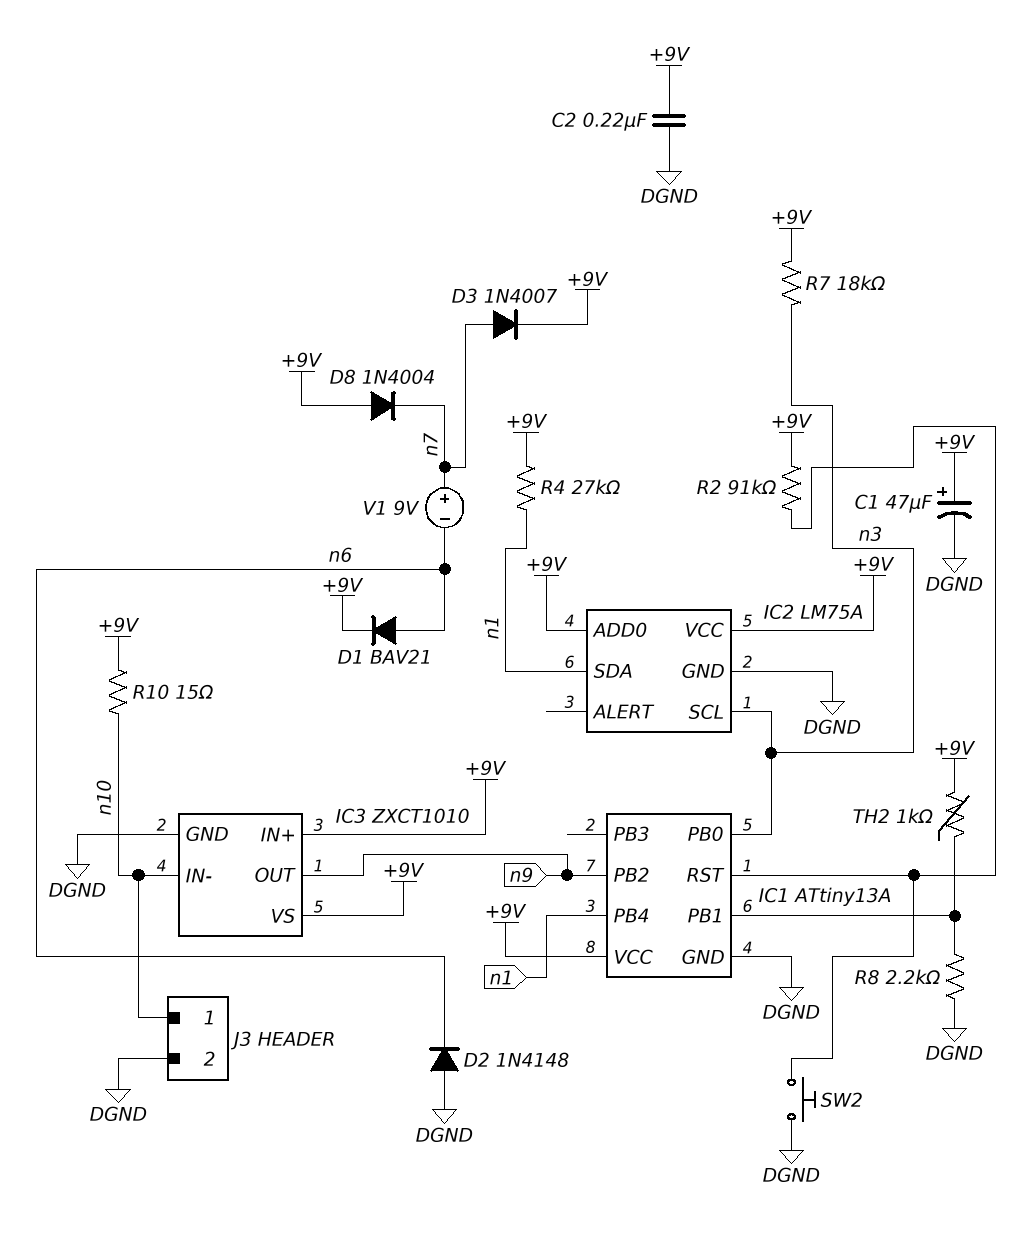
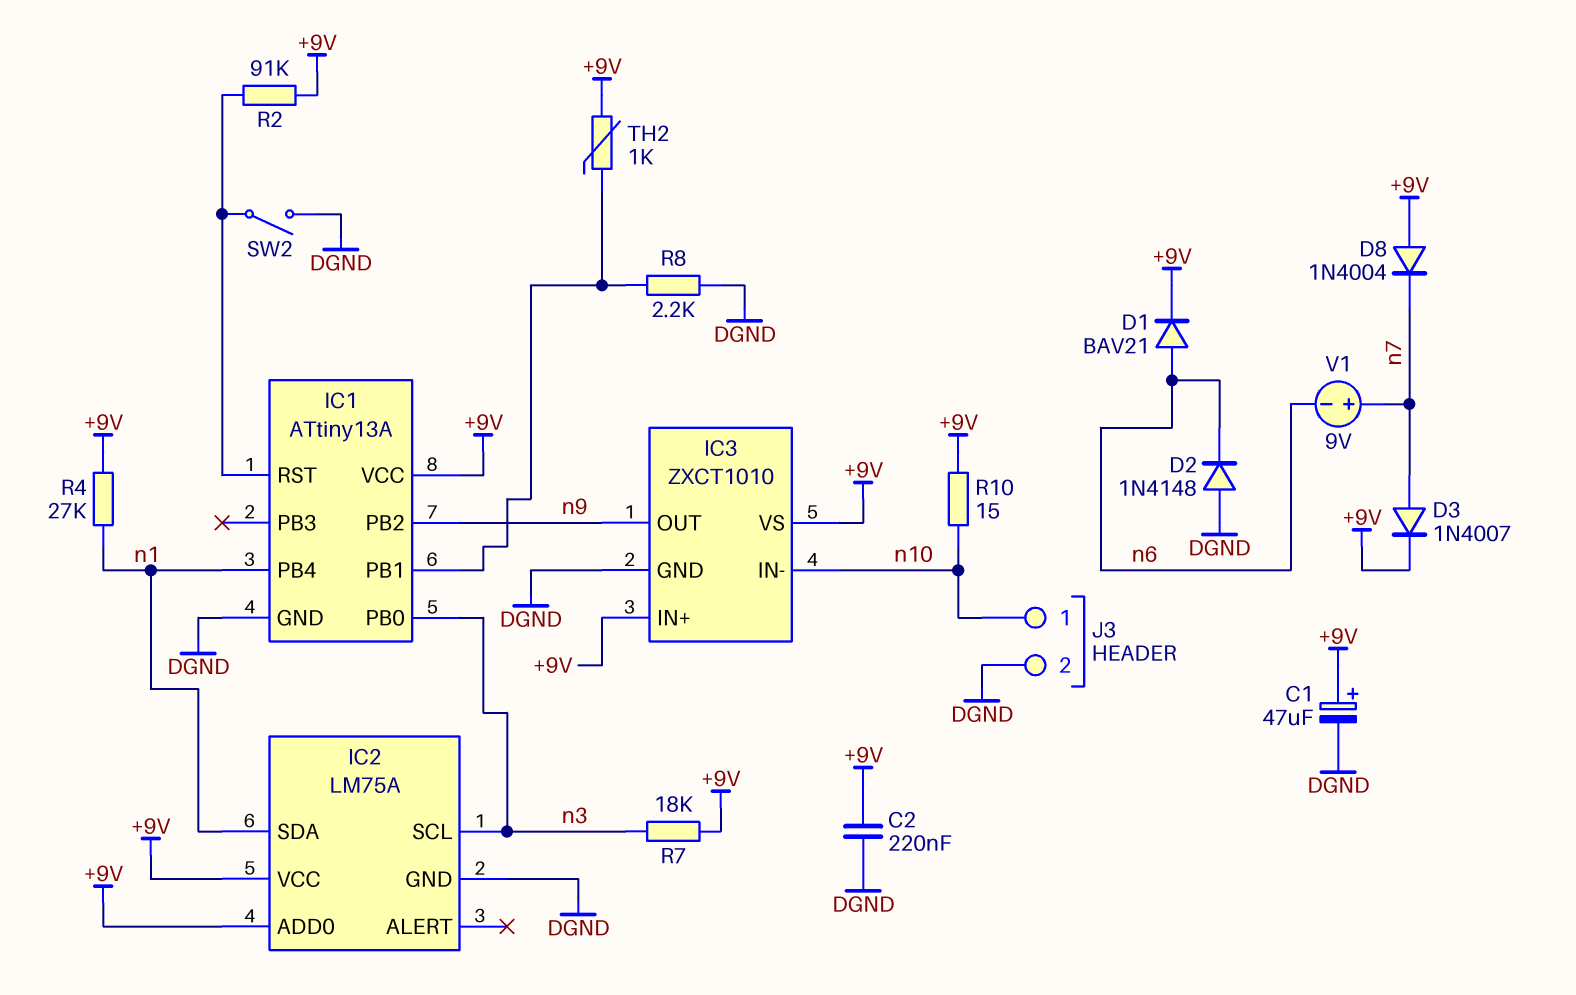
SW2: button (DGND, IC1/RST) -> switch (DGND, IC1/RST)

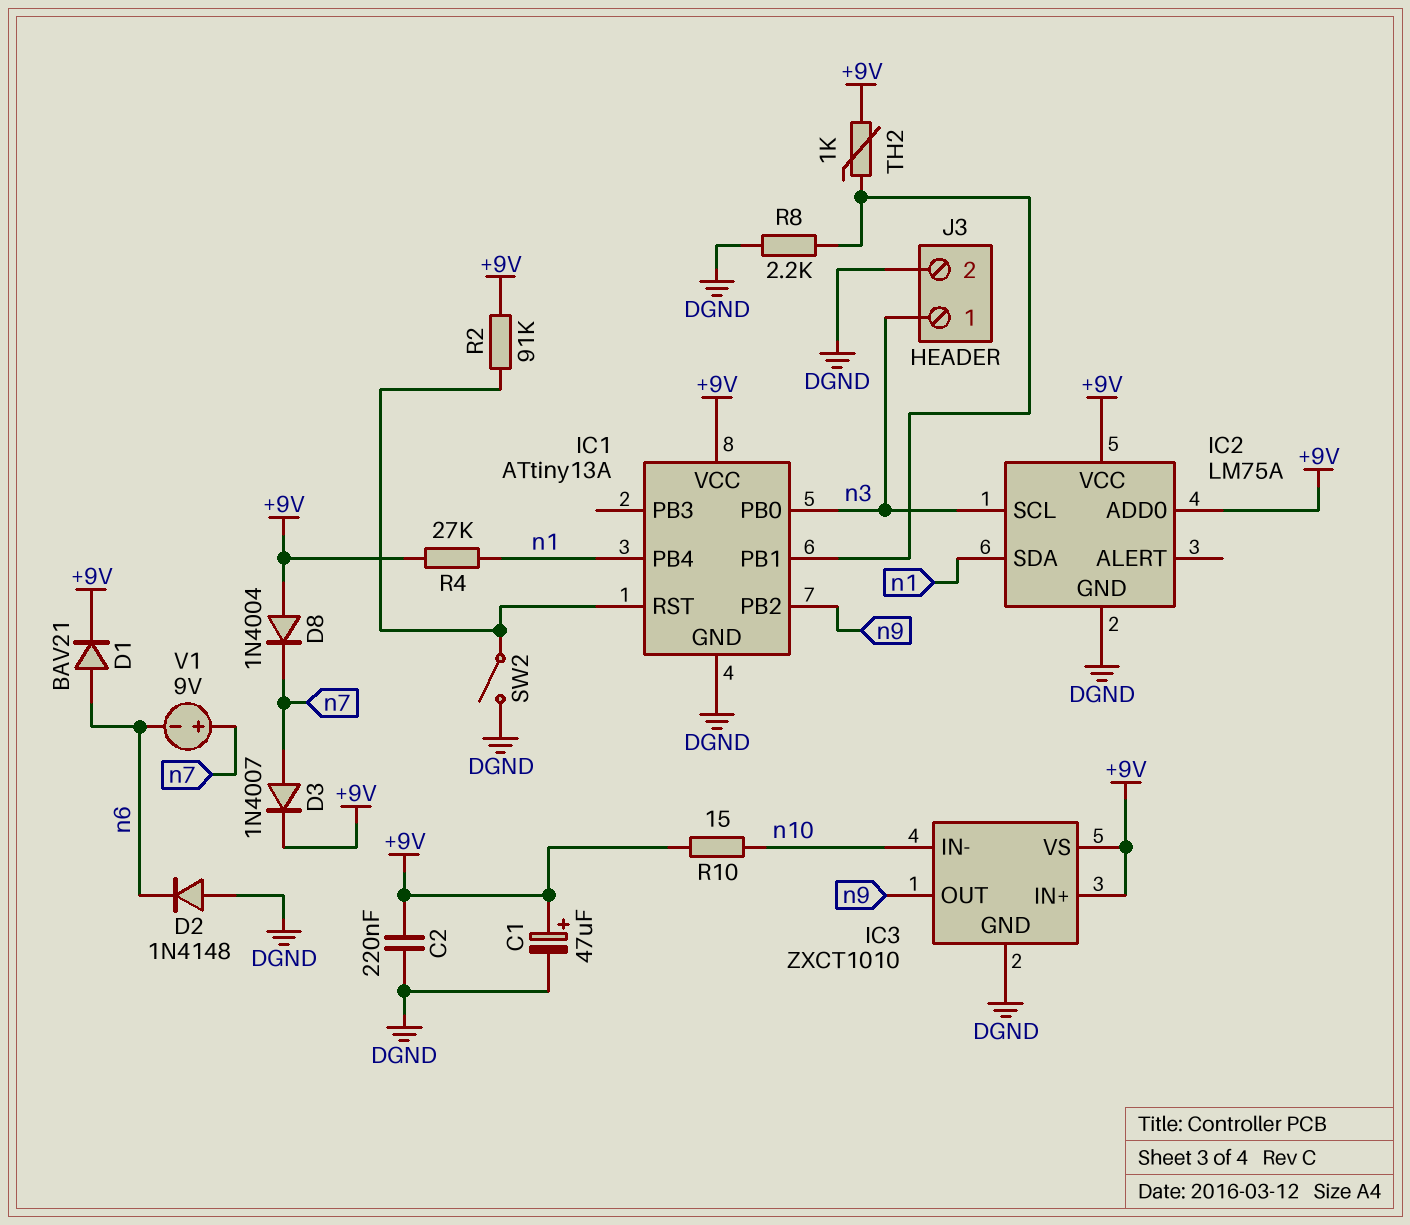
J3 pin 1: n10 -> n3
R7: 18k (+9V, n3) -> none

